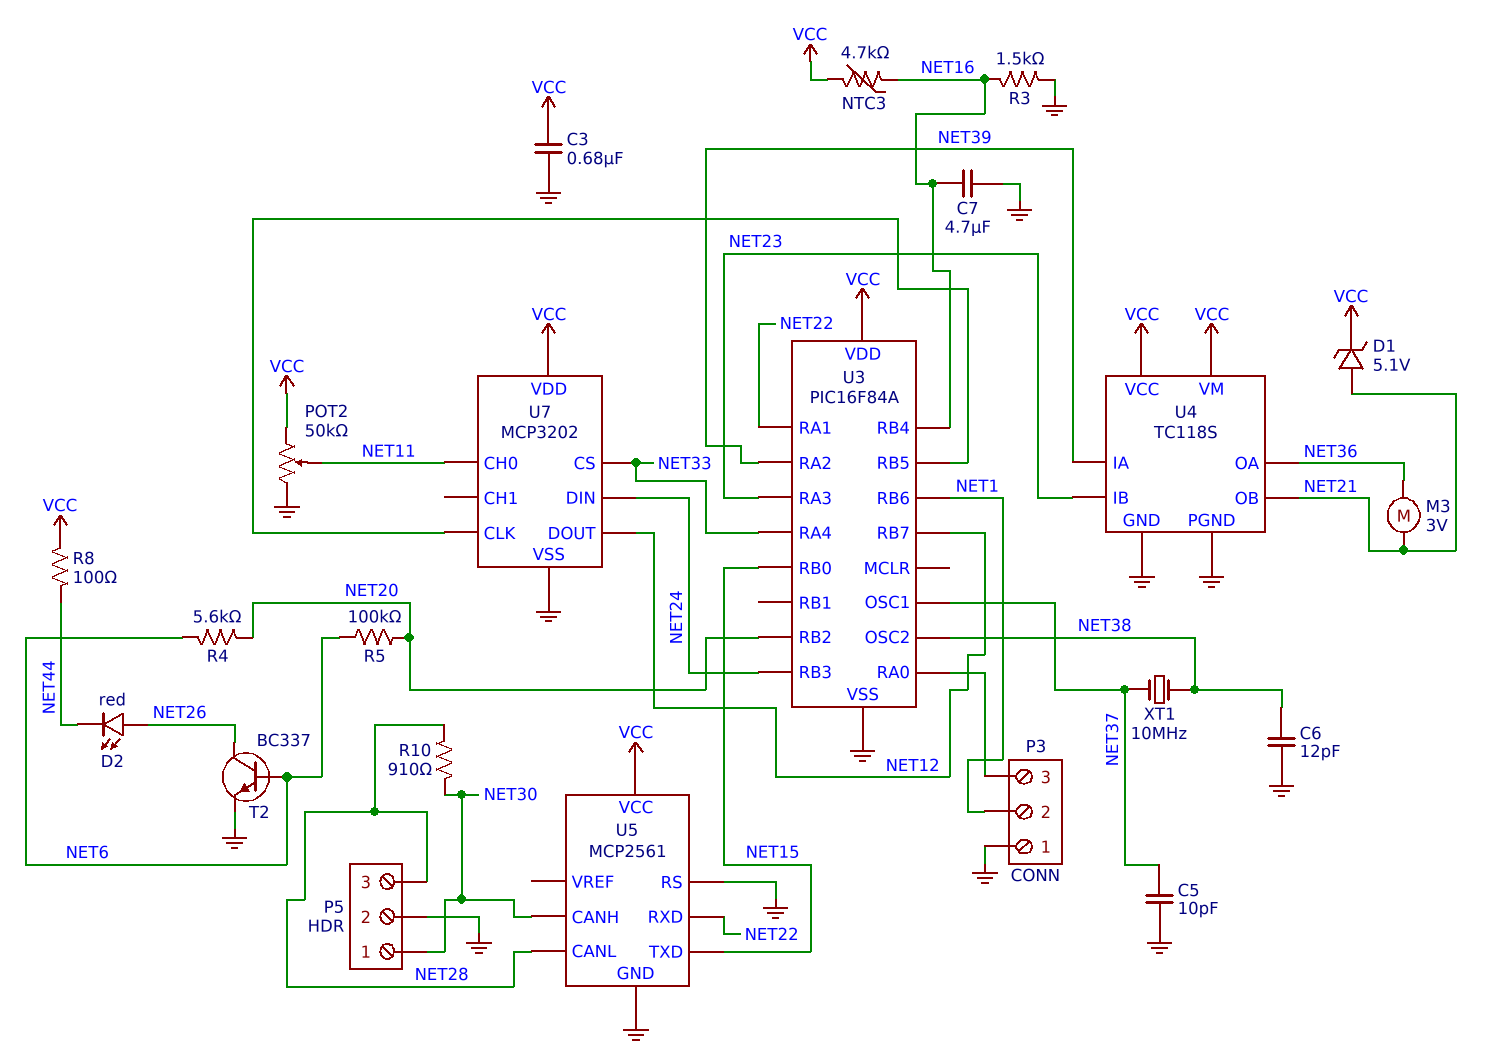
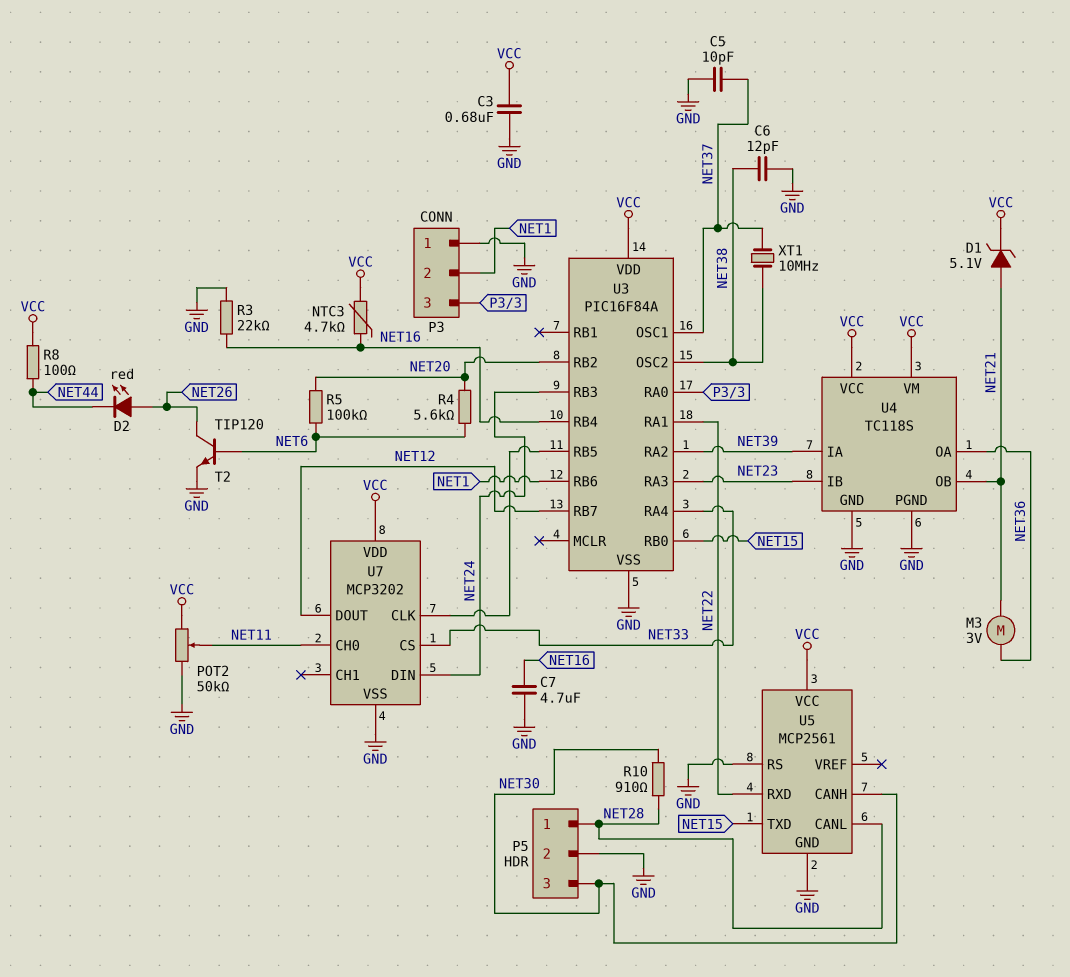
P5 pin 1: NET30 -> NET28
P5 pin 3: NET28 -> NET30
R3: 1.5k (GND, NET16) -> 22k (GND, NET16)
T2: NPN BC337 (B NET6, C NET26, E GND) -> NPN TIP120 (B NET6, C NET26, E GND)

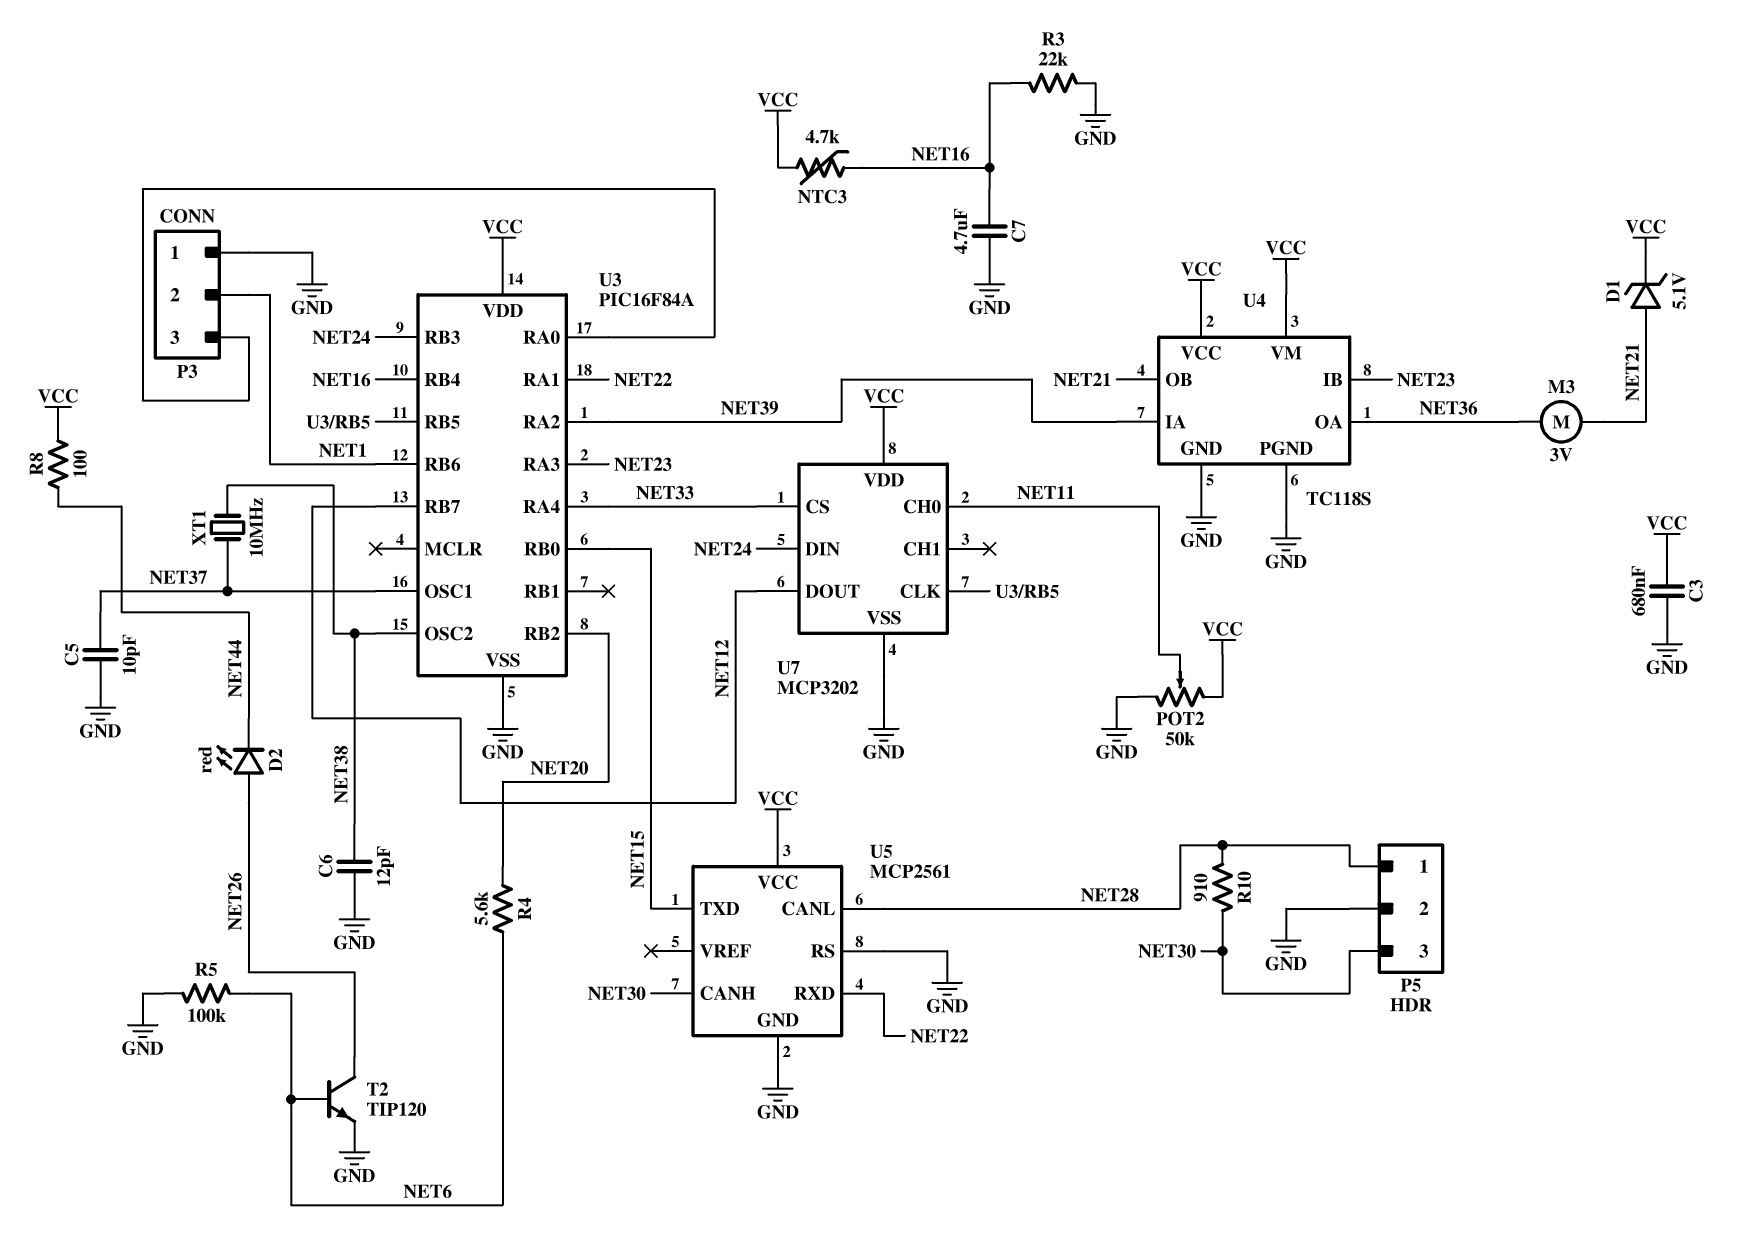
R5: 100k (NET6, NET20) -> 100k (GND, NET6)

